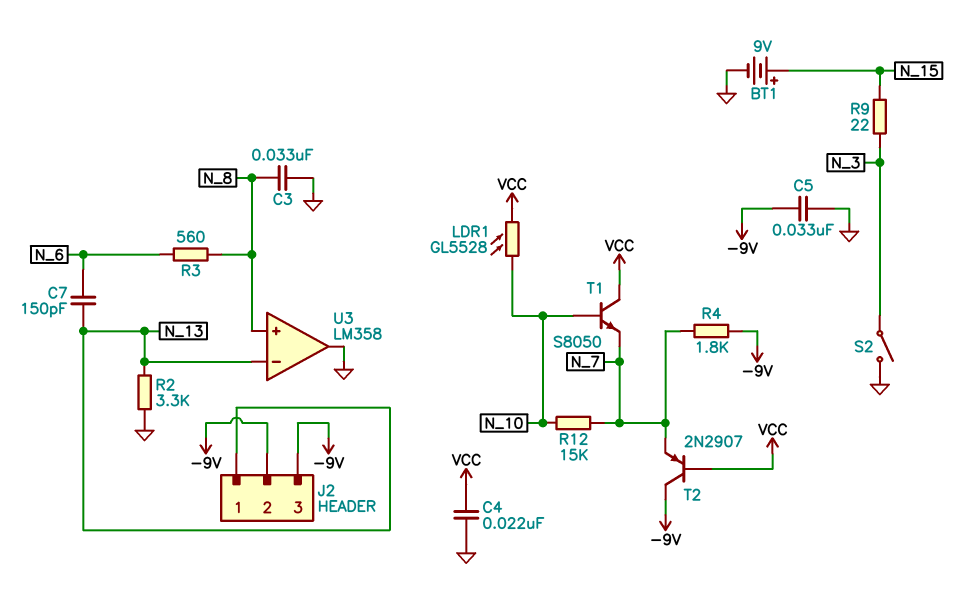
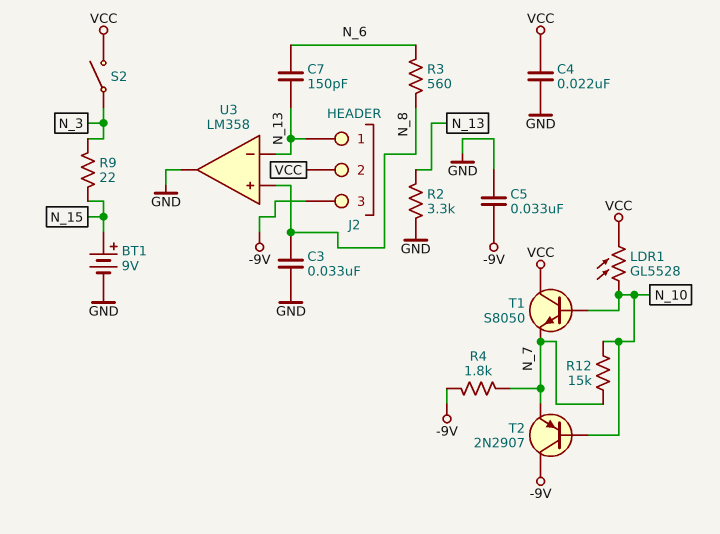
J2 pin 2: -9V -> VCC
S2: switch (GND, N_3) -> switch (N_3, VCC)
T2: PNP 2N2907 (B VCC, C -9V, E N_7) -> PNP 2N2907 (B N_10, C -9V, E N_7)

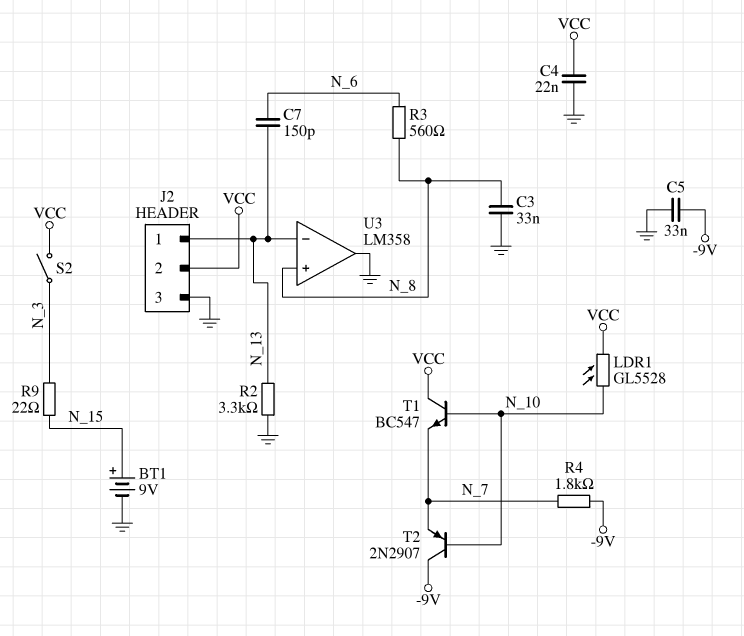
J2 pin 3: -9V -> GND
R12: 15k (N_7, N_10) -> none
T1: NPN S8050 (B N_10, C VCC, E N_7) -> NPN BC547 (B N_10, C VCC, E N_7)

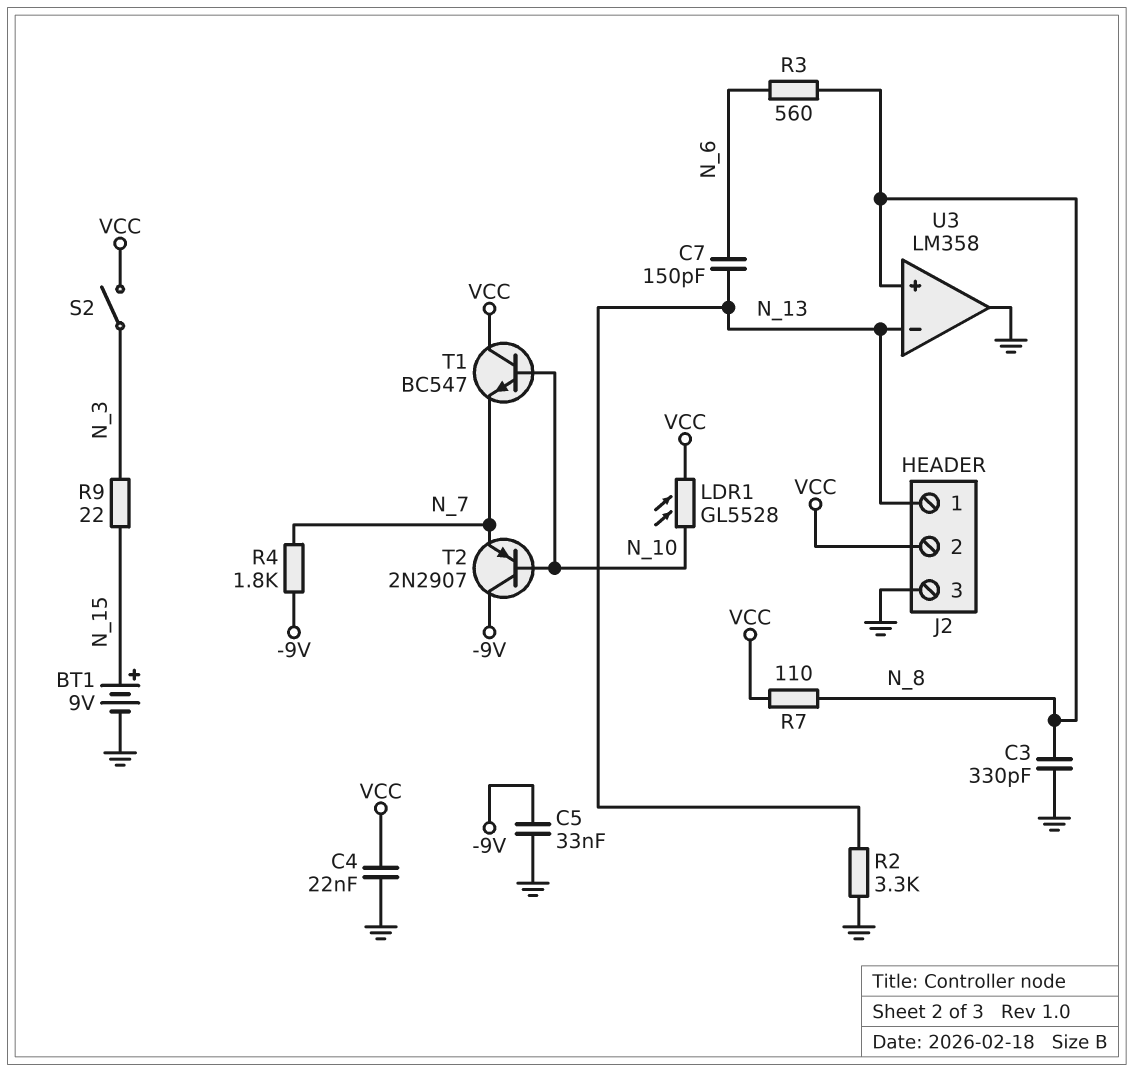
C3: 33nF (GND, N_8) -> 330pF (GND, N_8)
R7: none -> 110 (N_8, VCC)

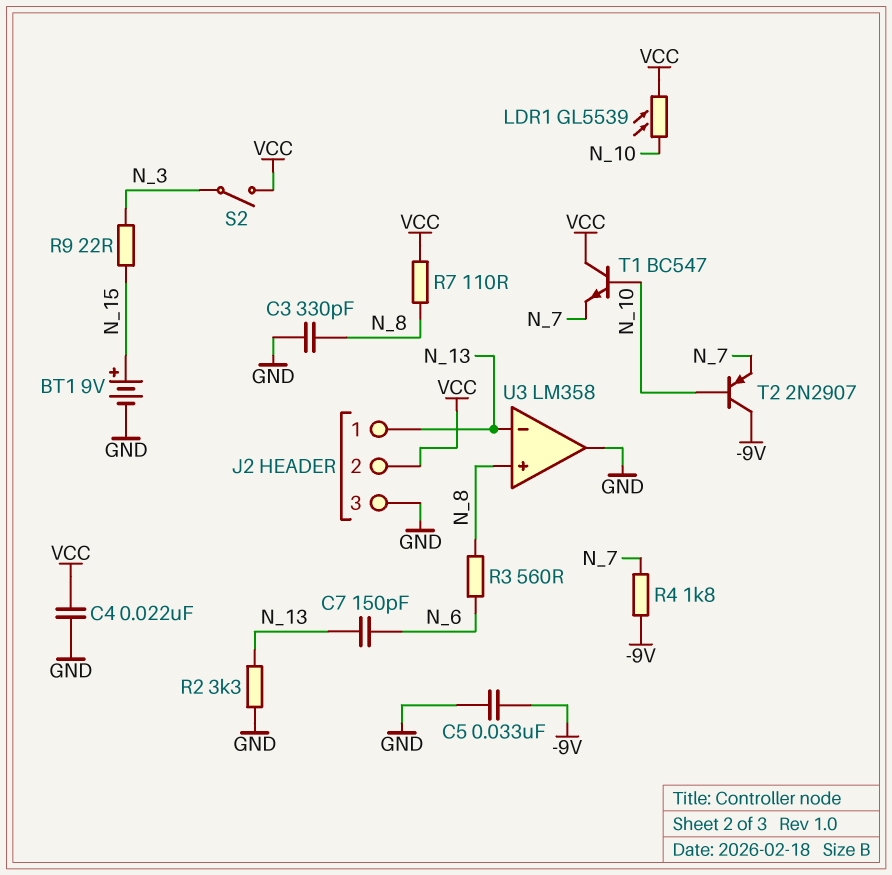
LDR1: GL5528 (N_10, VCC) -> GL5539 (N_10, VCC)

